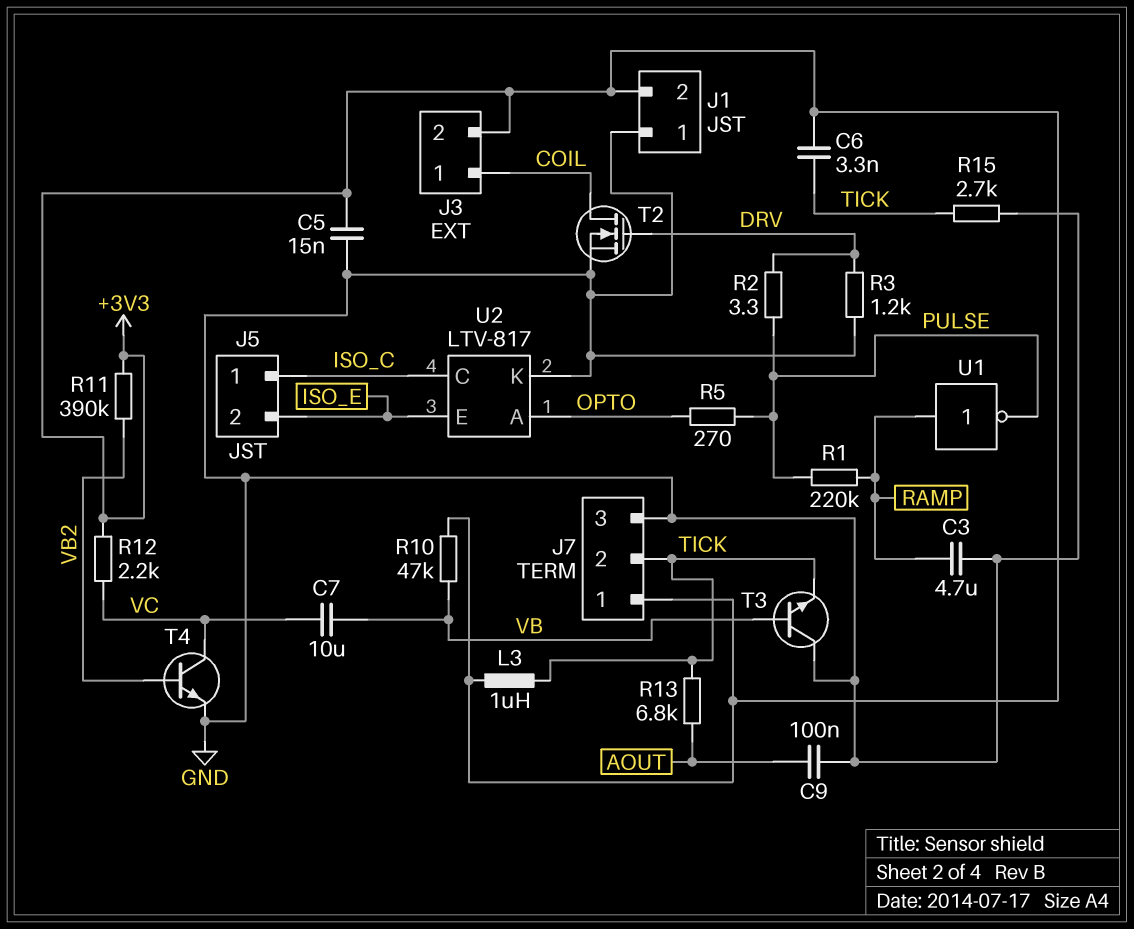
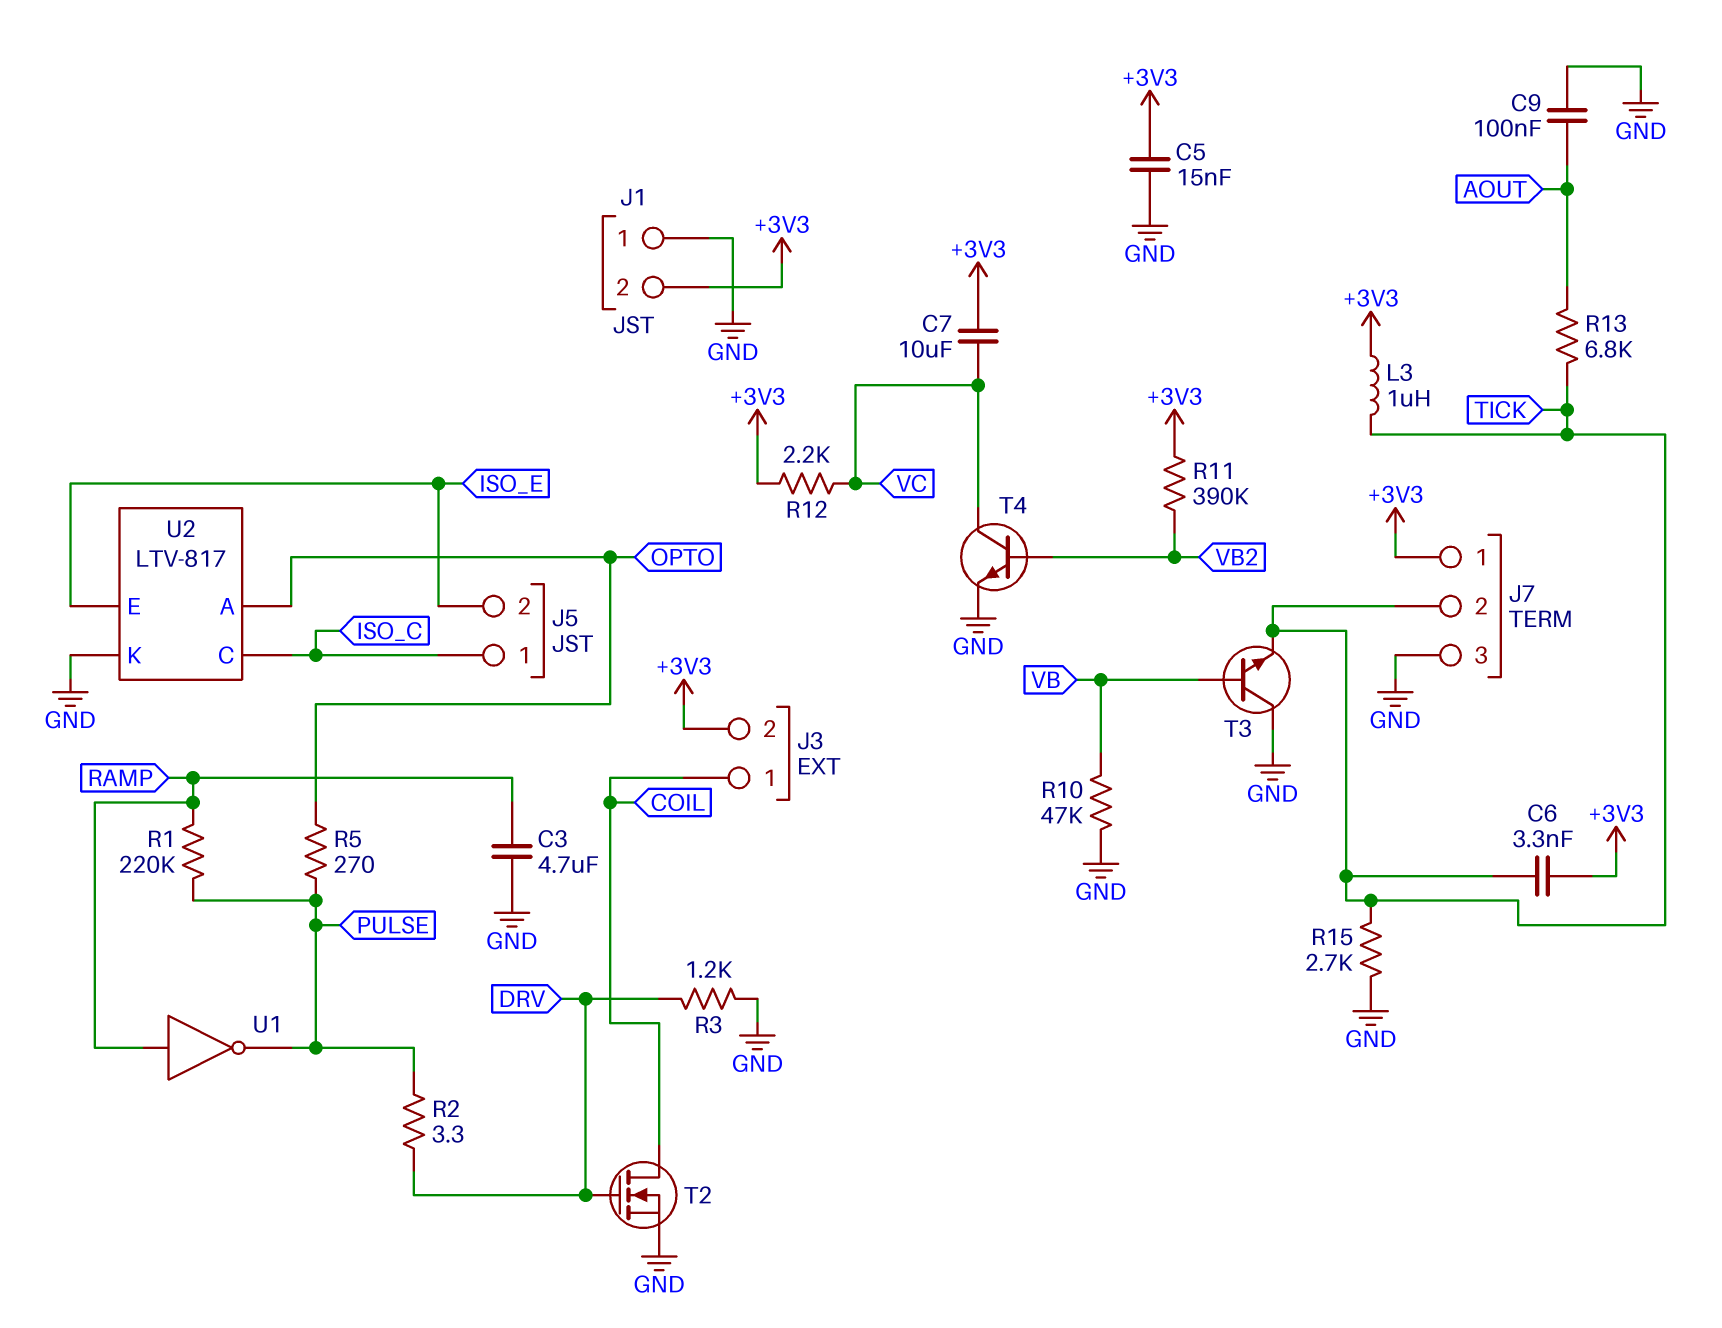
C7: 10uF (VB, VC) -> 10uF (+3V3, VC)
R10: 47k (+3V3, VB) -> 47k (GND, VB)

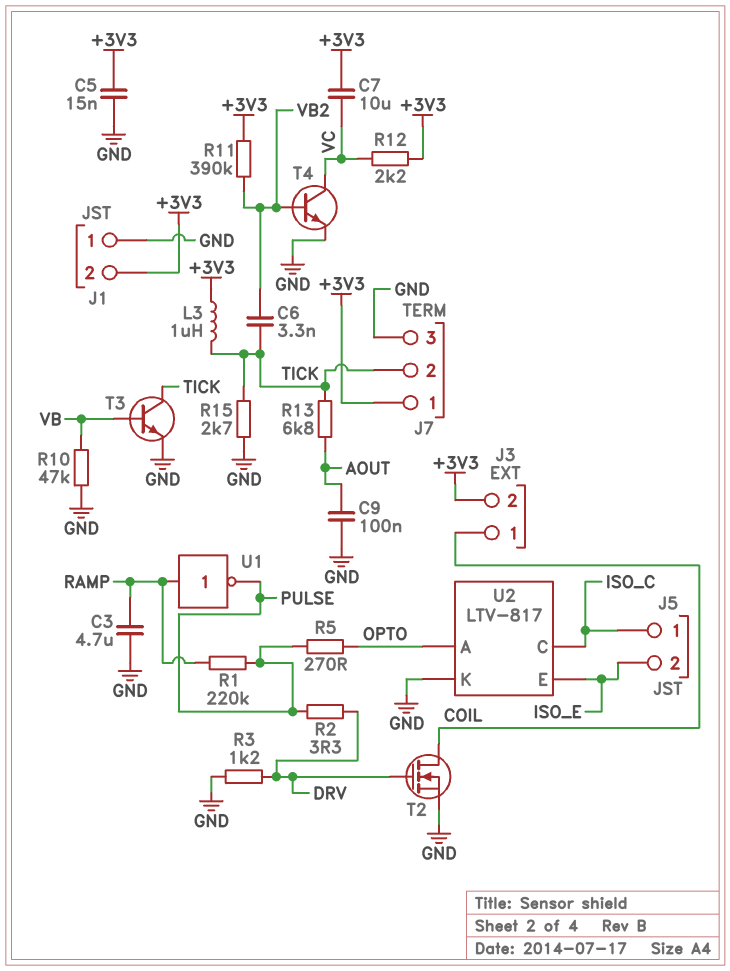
C6: 3.3nF (+3V3, TICK) -> 3.3nF (TICK, VB2)
T3: NPN (B VB, C GND, E TICK) -> NPN (B VB, C TICK, E GND)

